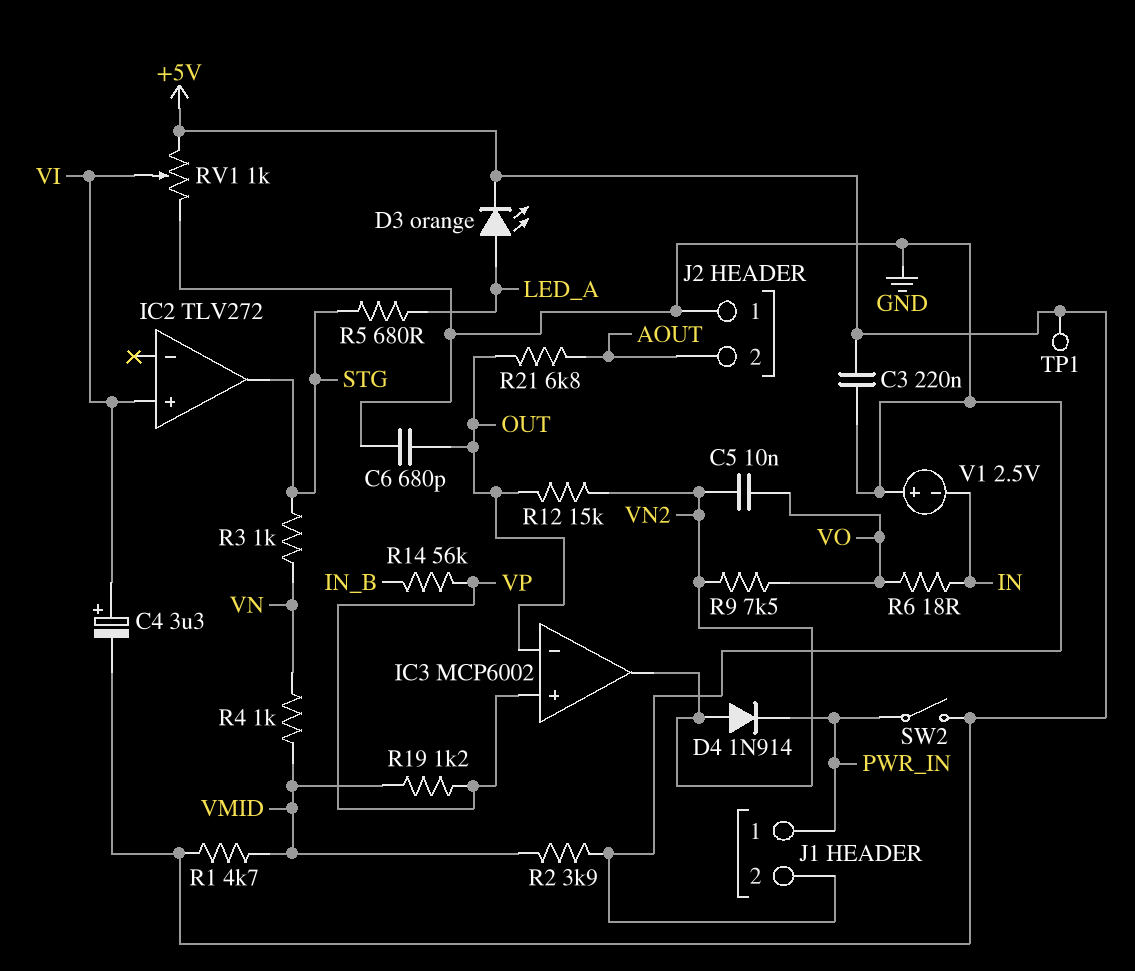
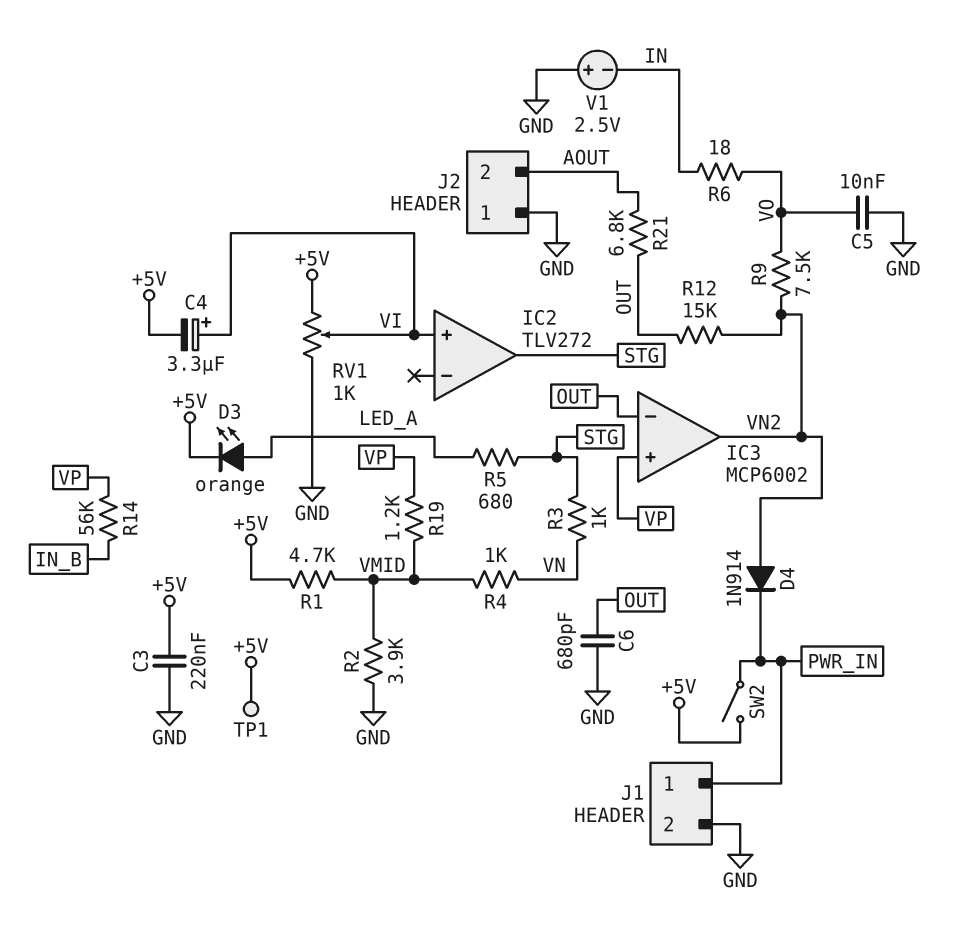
C5: 10nF (VN2, VO) -> 10nF (GND, VO)

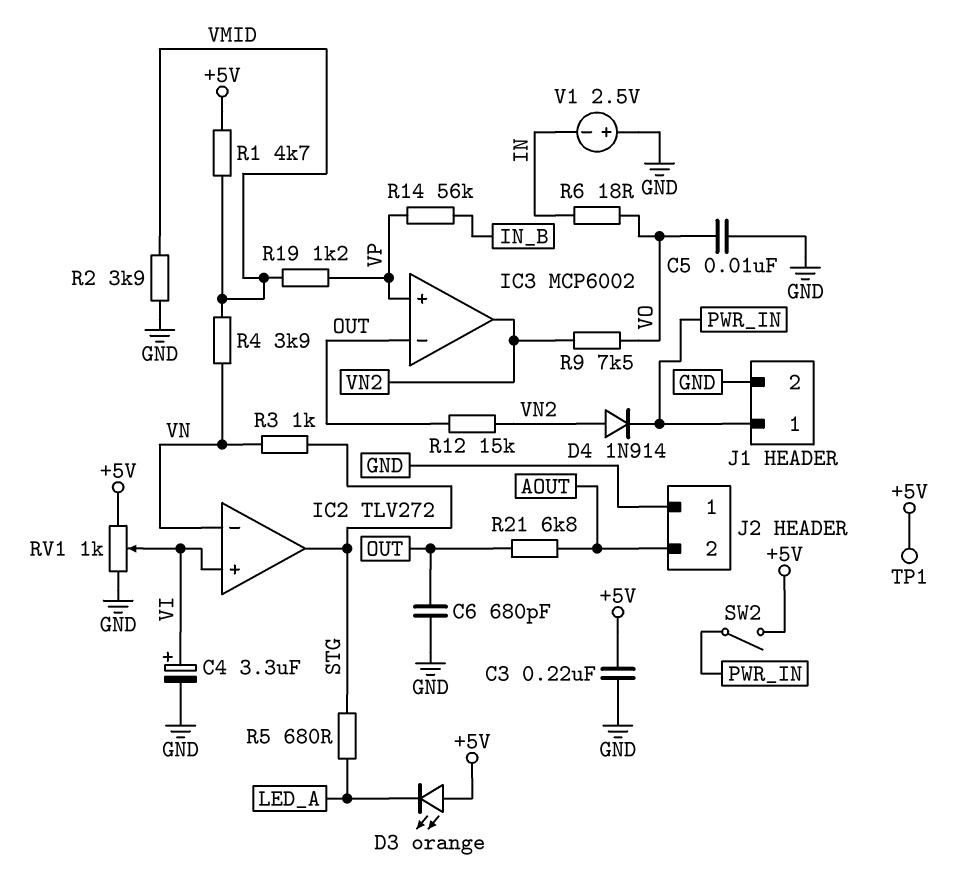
C4: 3.3uF (plus VI, minus +5V) -> 3.3uF (plus VI, minus GND)
D3: LED orange (A LED_A, K +5V) -> LED orange (A +5V, K LED_A)
IC2 pin in-: none -> VN
R4: 1k (VMID, VN) -> 3.9k (VMID, VN)

